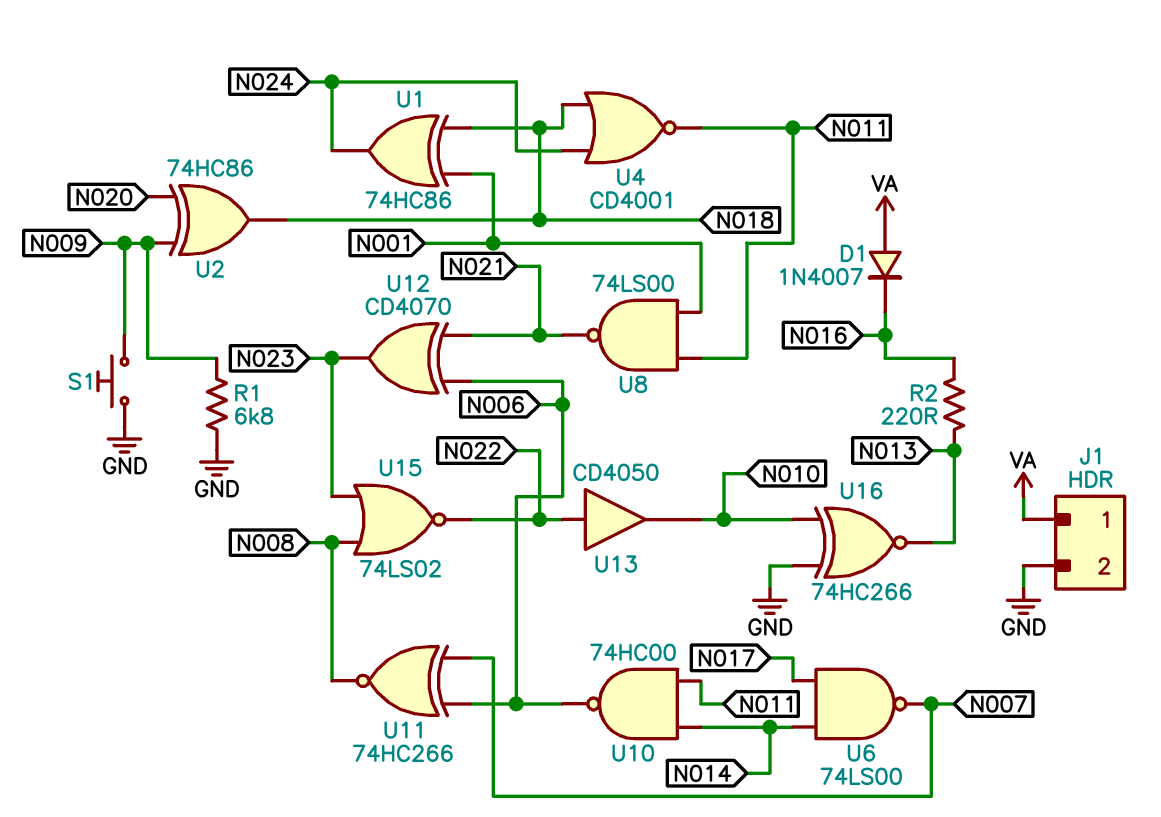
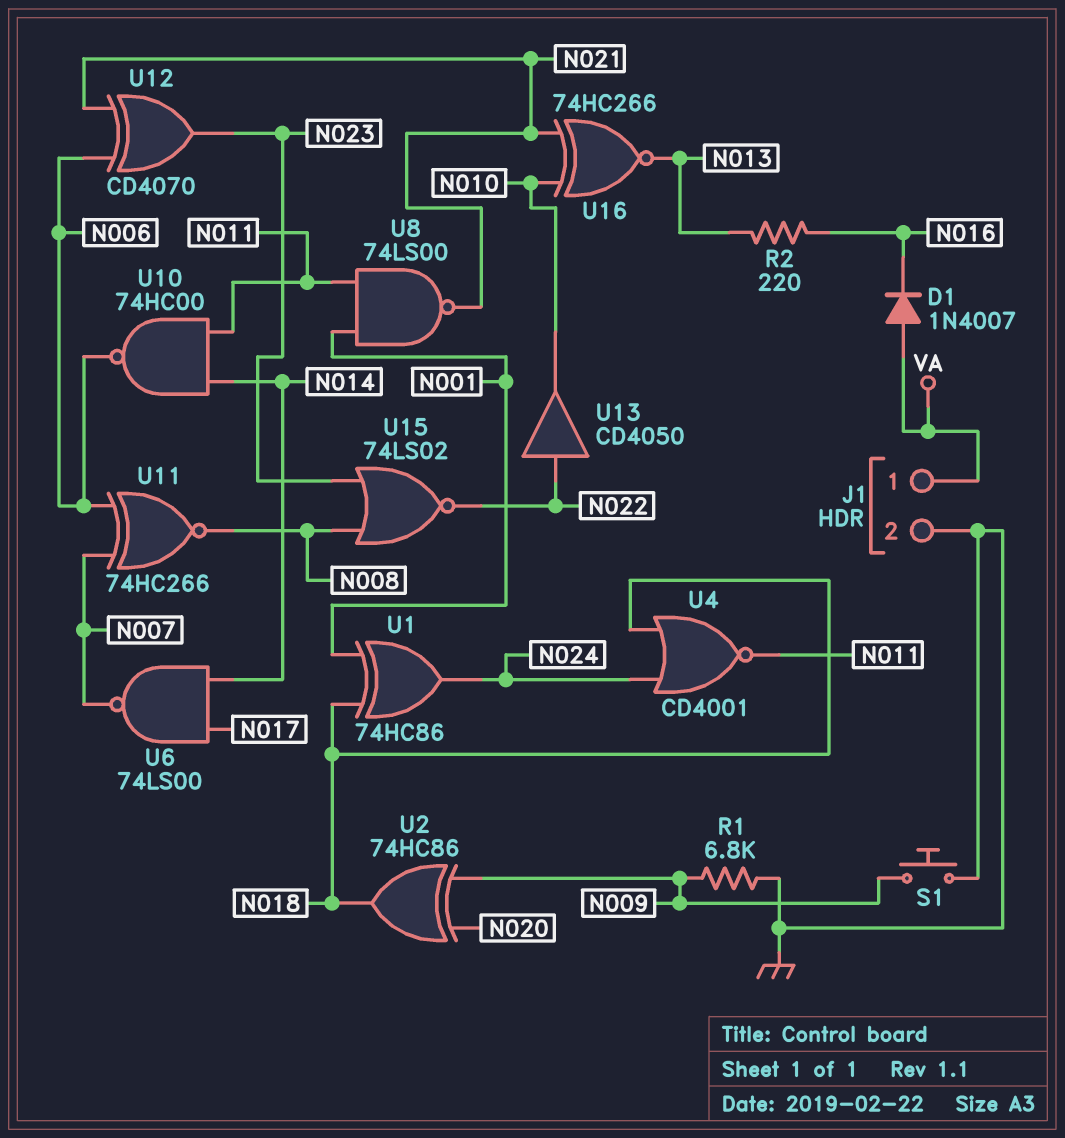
U16: XNOR 74HC266 (in GND, in N010, out N013) -> XNOR 74HC266 (in N010, in N021, out N013)

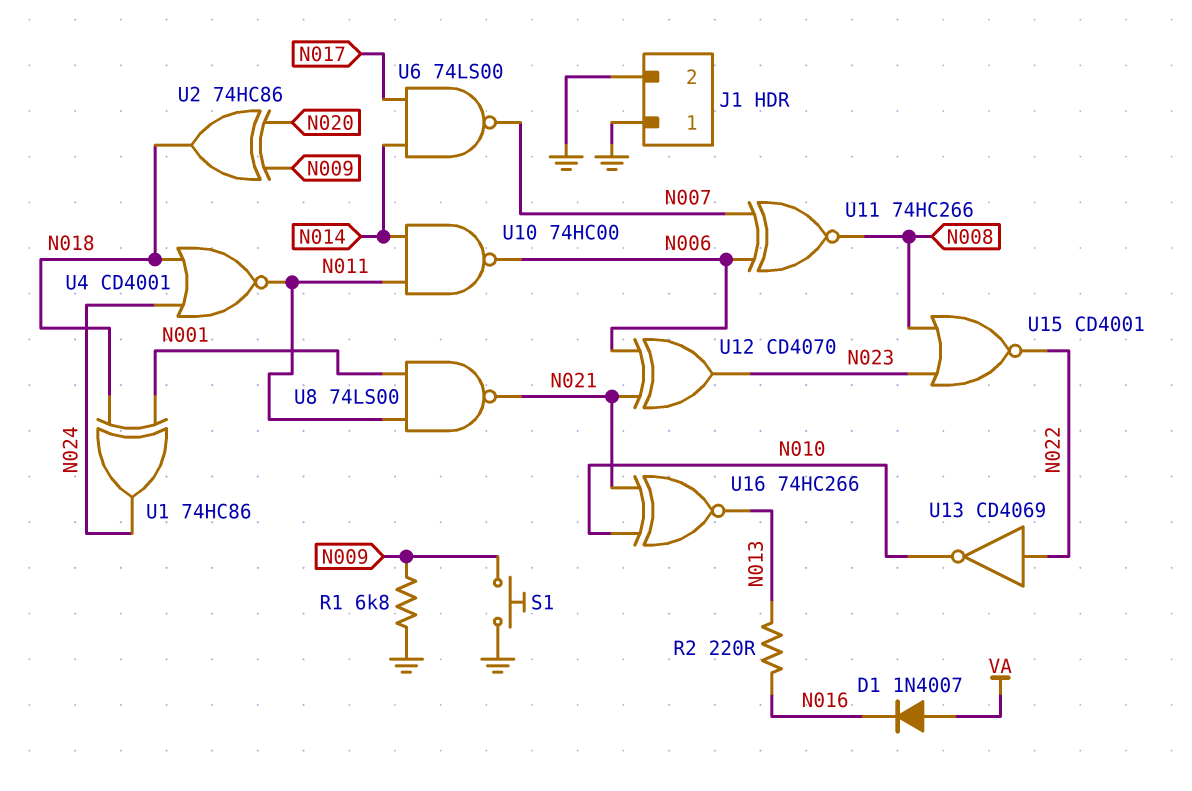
J1 pin 1: VA -> GND
U13: buffer CD4050 (in N022, out N010) -> NOT CD4069 (in N022, out N010)
U15: NOR 74LS02 (in N008, in N023, out N022) -> NOR CD4001 (in N008, in N023, out N022)

